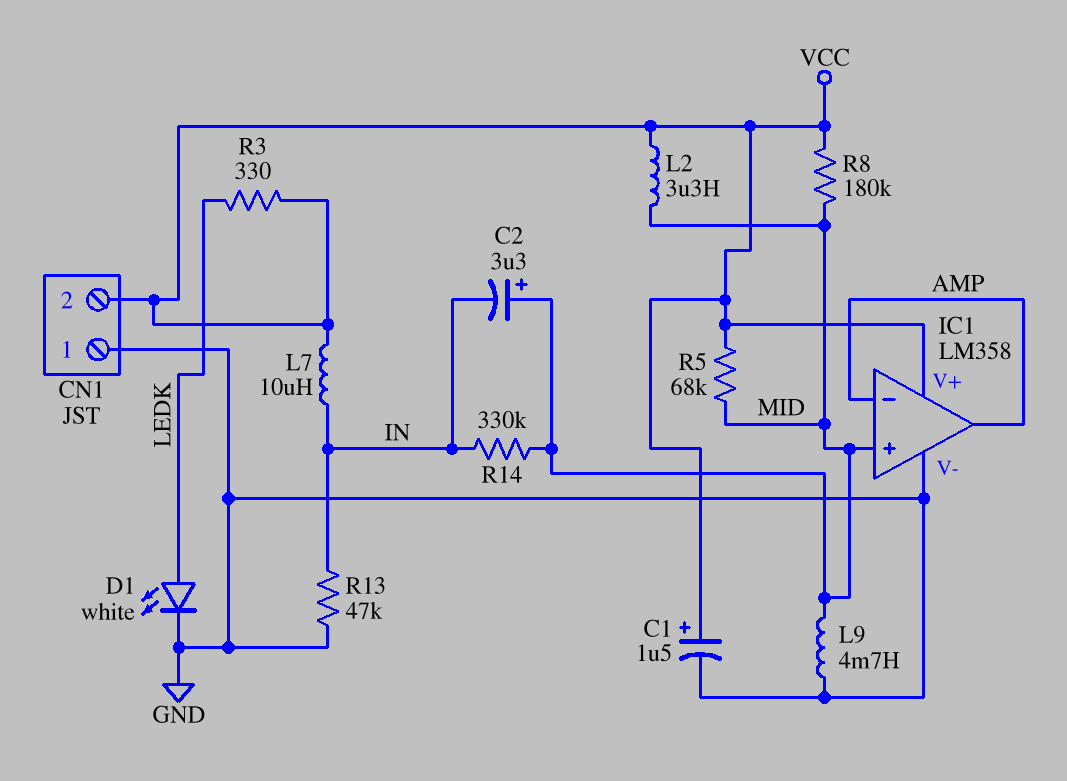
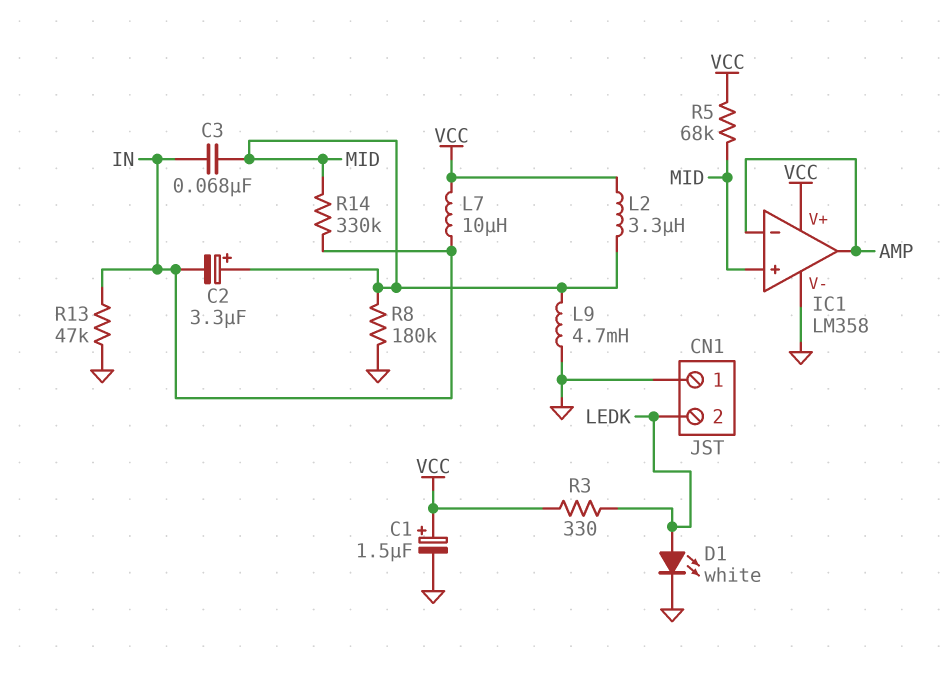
C3: none -> 68nF (IN, MID)
CN1 pin 2: VCC -> LEDK
R8: 180k (MID, VCC) -> 180k (GND, MID)

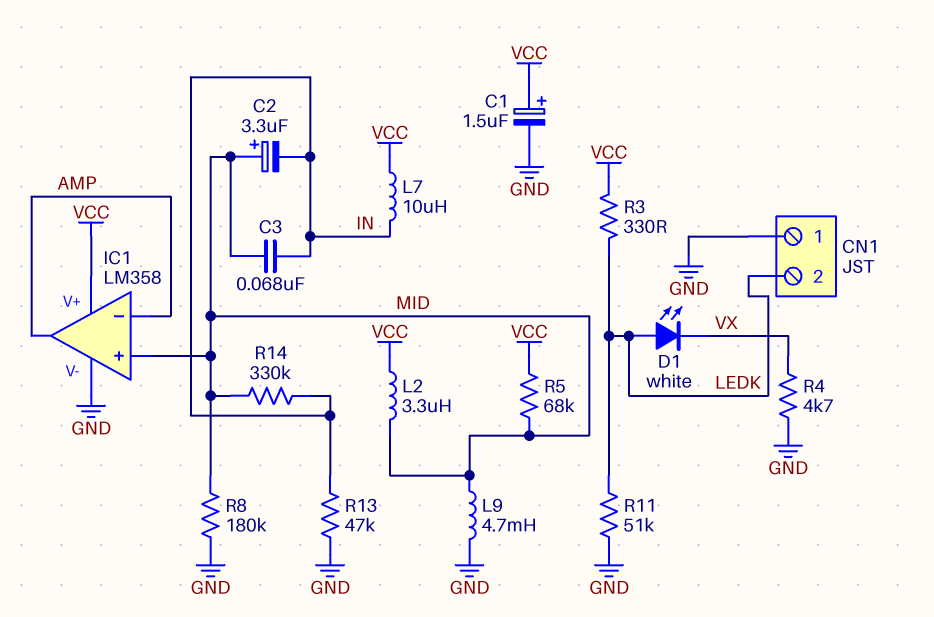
D1: LED white (A LEDK, K GND) -> LED white (A LEDK, K VX)
R4: none -> 4.7k (GND, VX)
R11: none -> 51k (GND, LEDK)

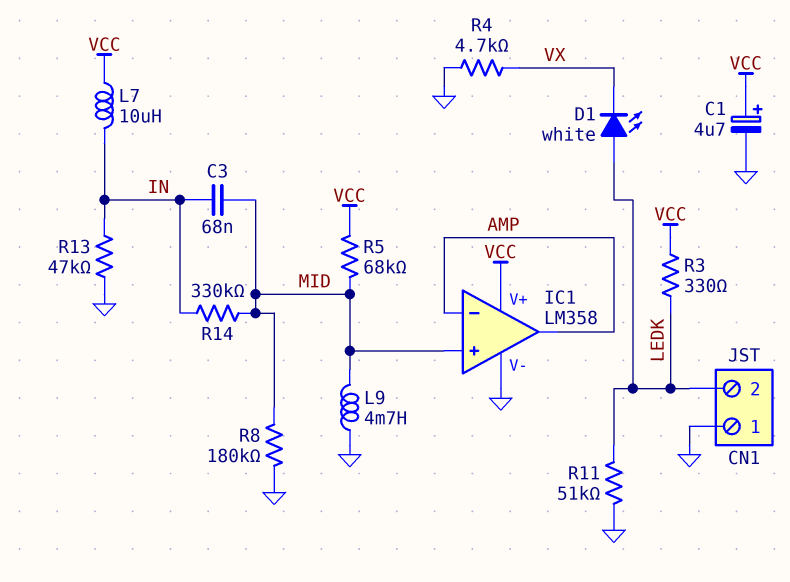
C1: 1.5uF (plus VCC, minus GND) -> 4.7uF (plus VCC, minus GND)
C2: 3.3uF (plus MID, minus IN) -> none
L2: 3.3uH (MID, VCC) -> none

